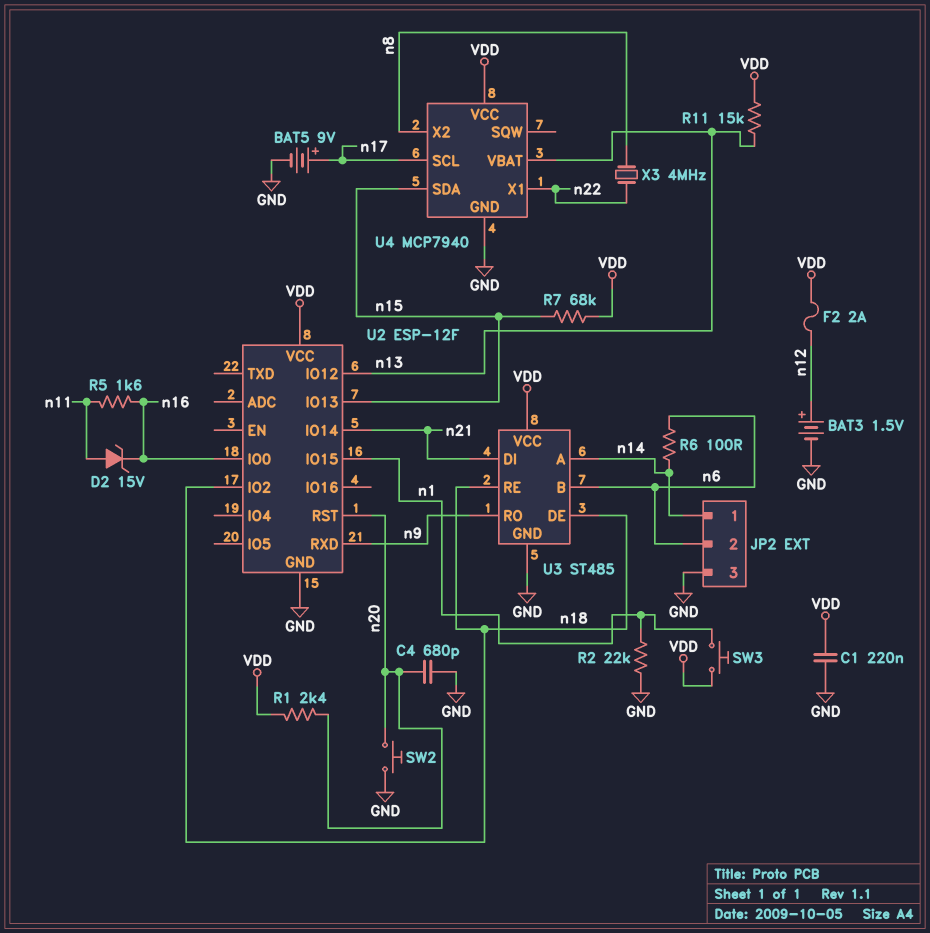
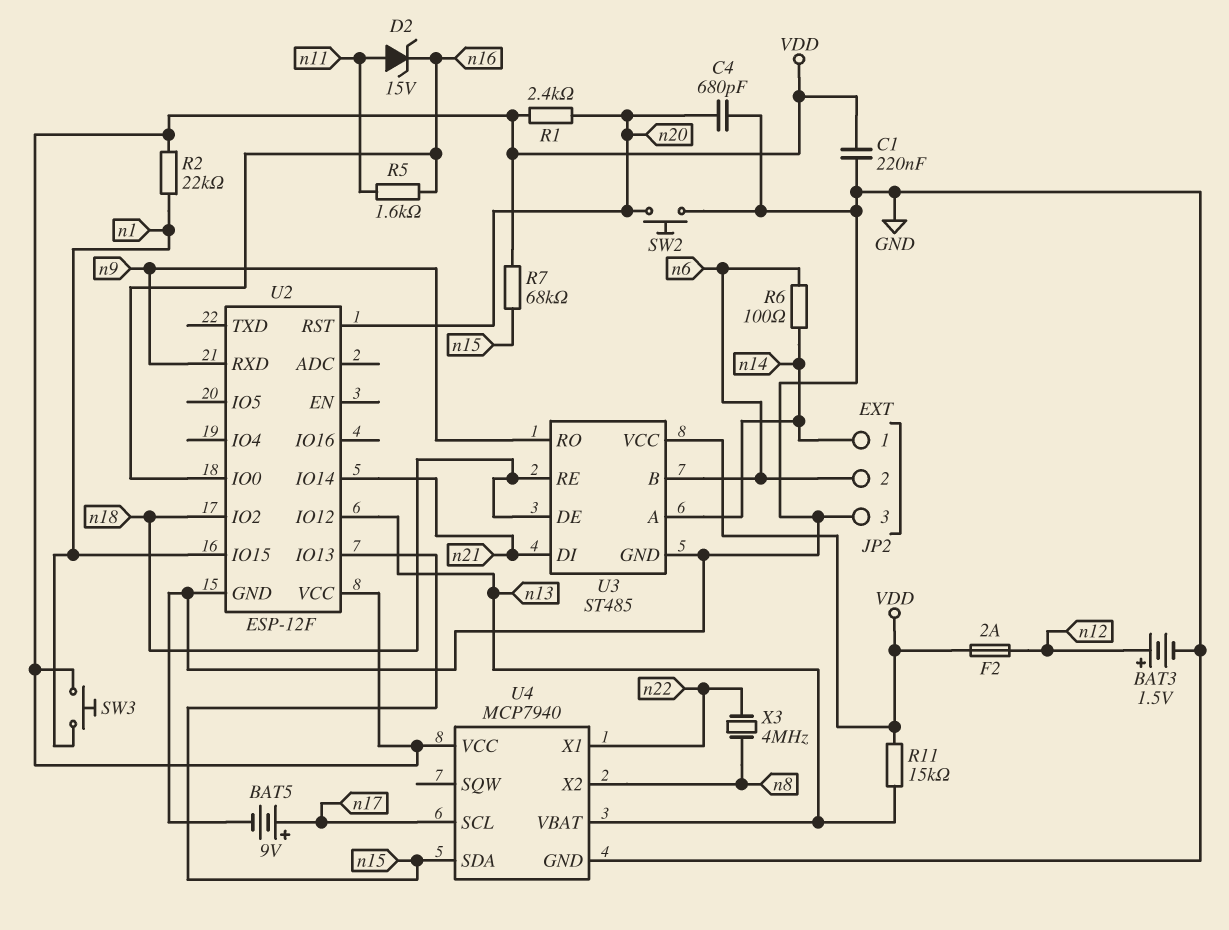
R2: 22k (GND, n1) -> 22k (VDD, n1)

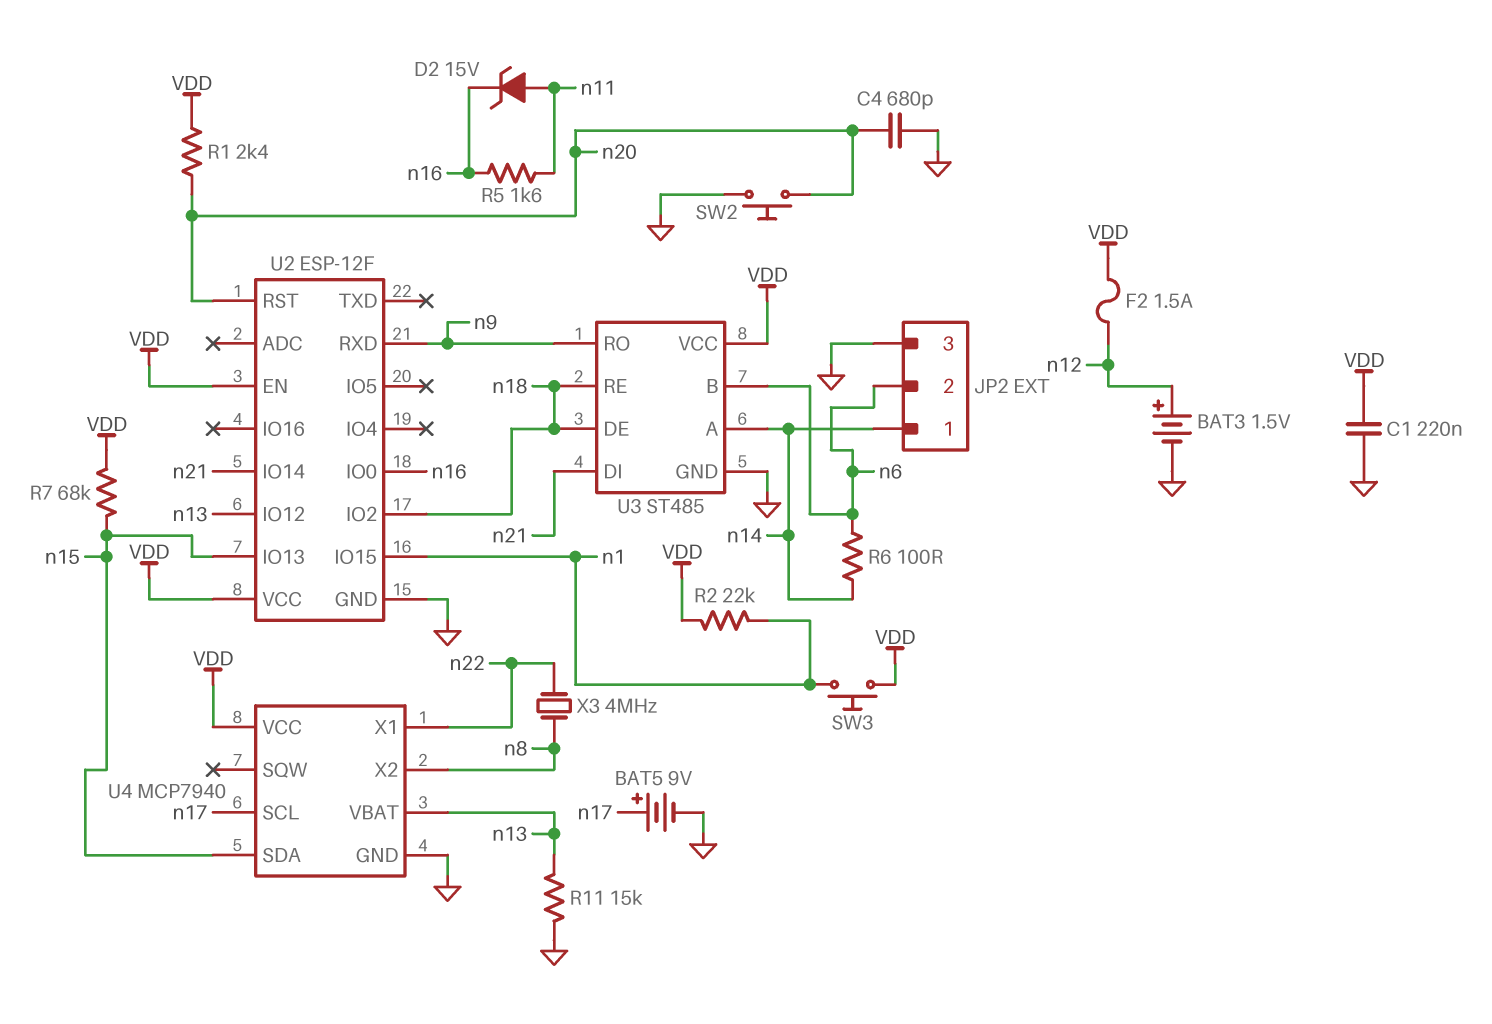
F2: 2A (VDD, n12) -> 1.5A (VDD, n12)
R11: 15k (VDD, n13) -> 15k (GND, n13)
U2 pin EN: none -> VDD

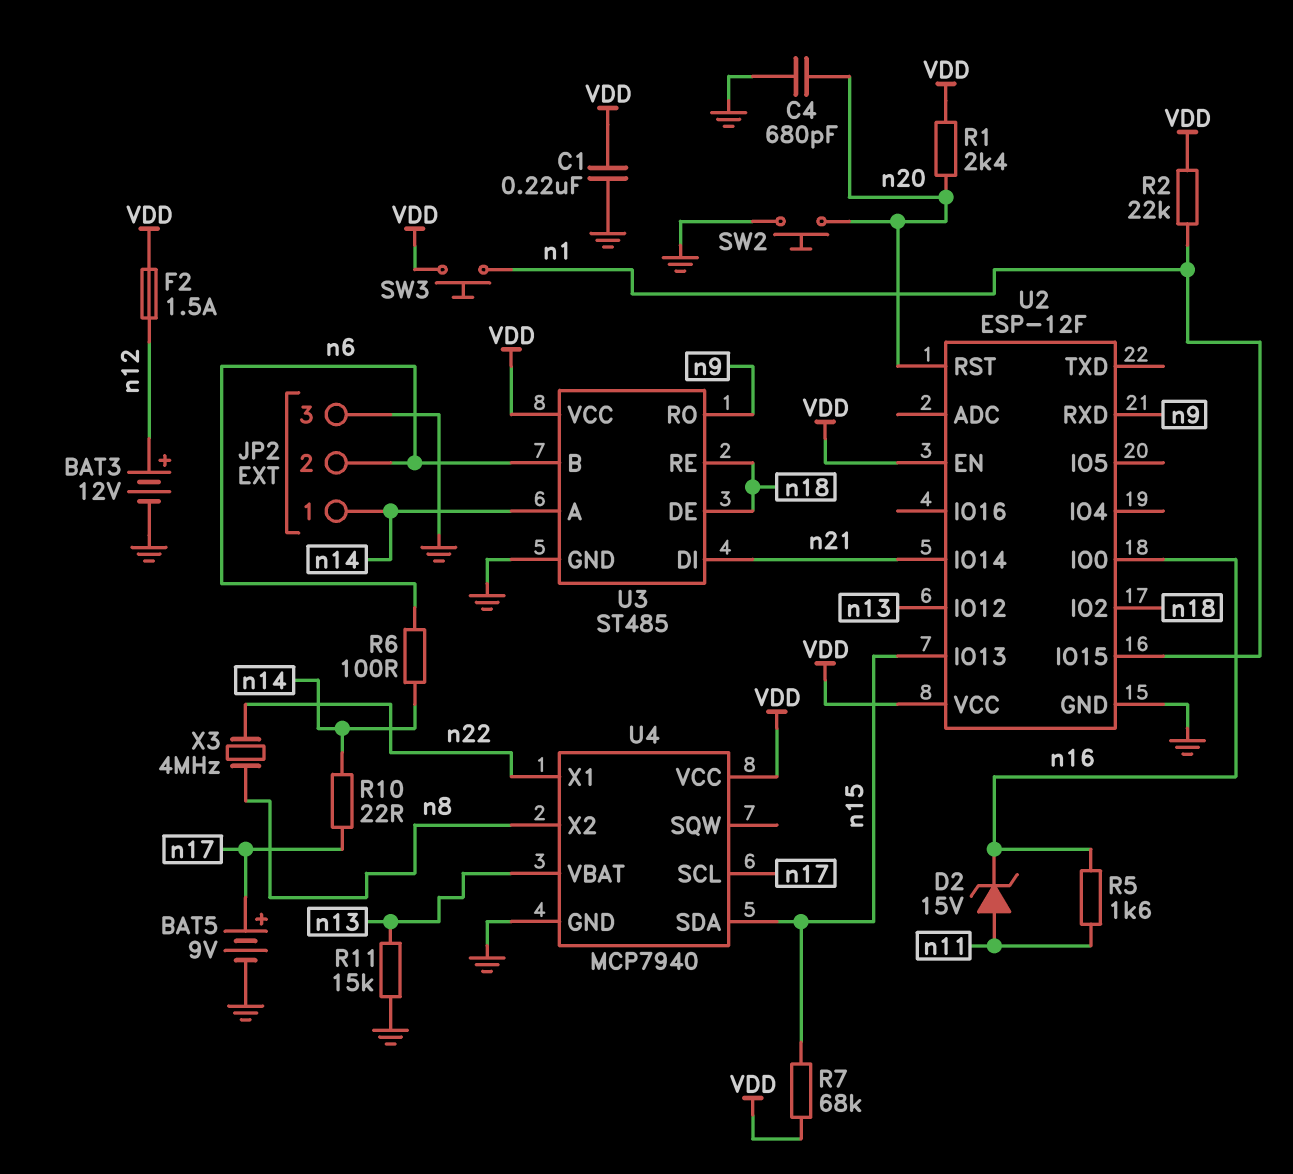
BAT3: 1.5V (plus n12, minus GND) -> 12V (plus n12, minus GND)
R10: none -> 22 (n14, n17)

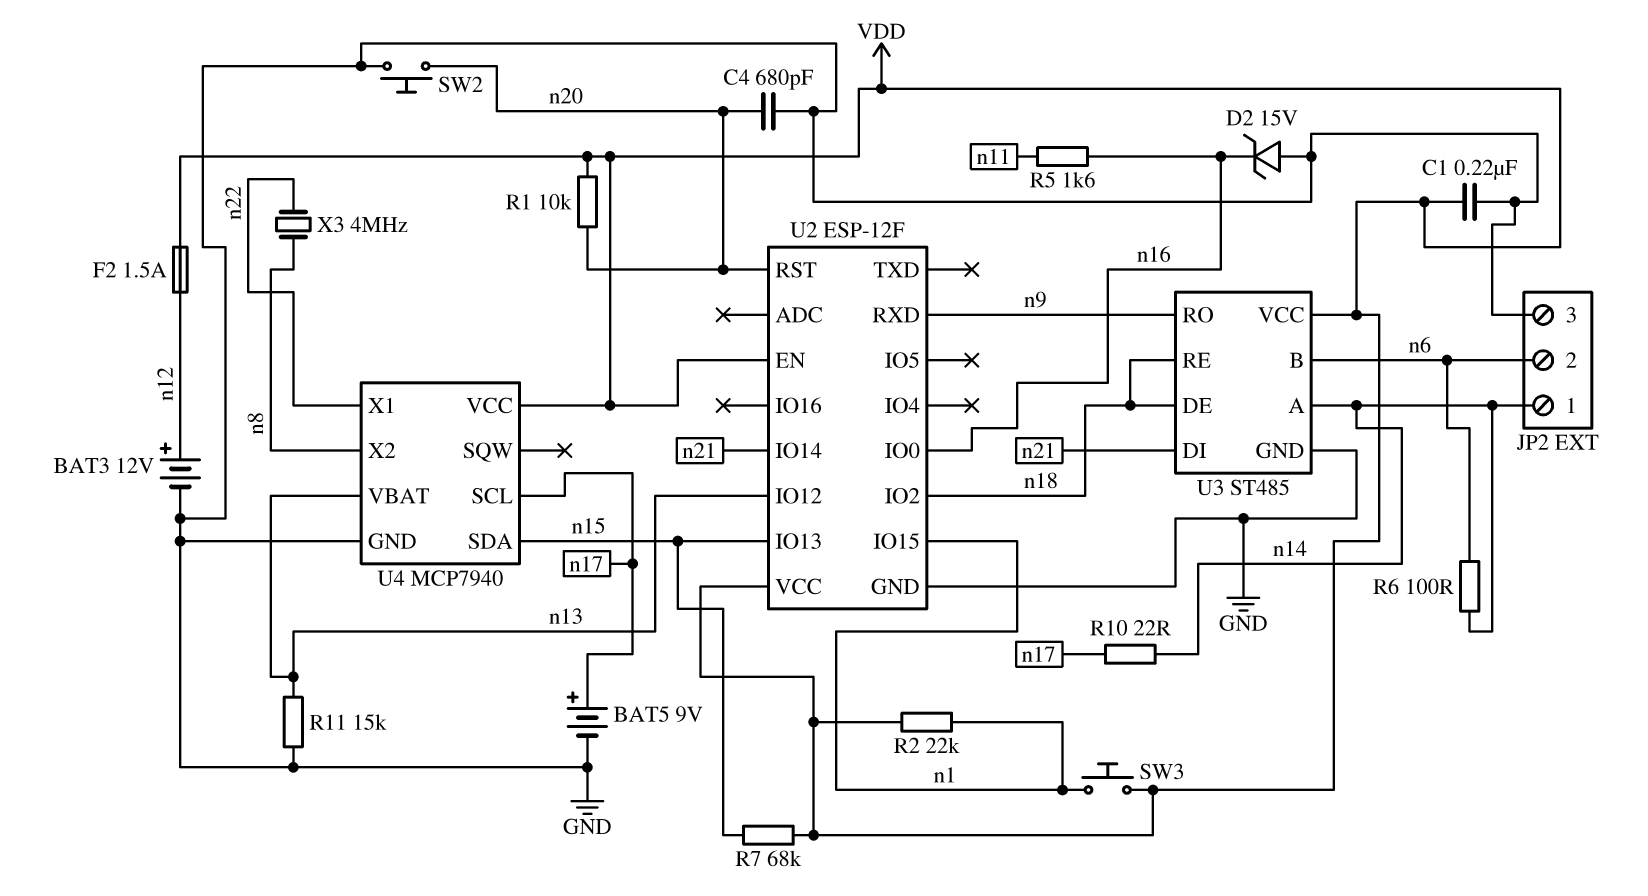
D2: zener 15V (A n11, K n16) -> zener 15V (A GND, K n16)
R1: 2.4k (VDD, n20) -> 10k (VDD, n20)

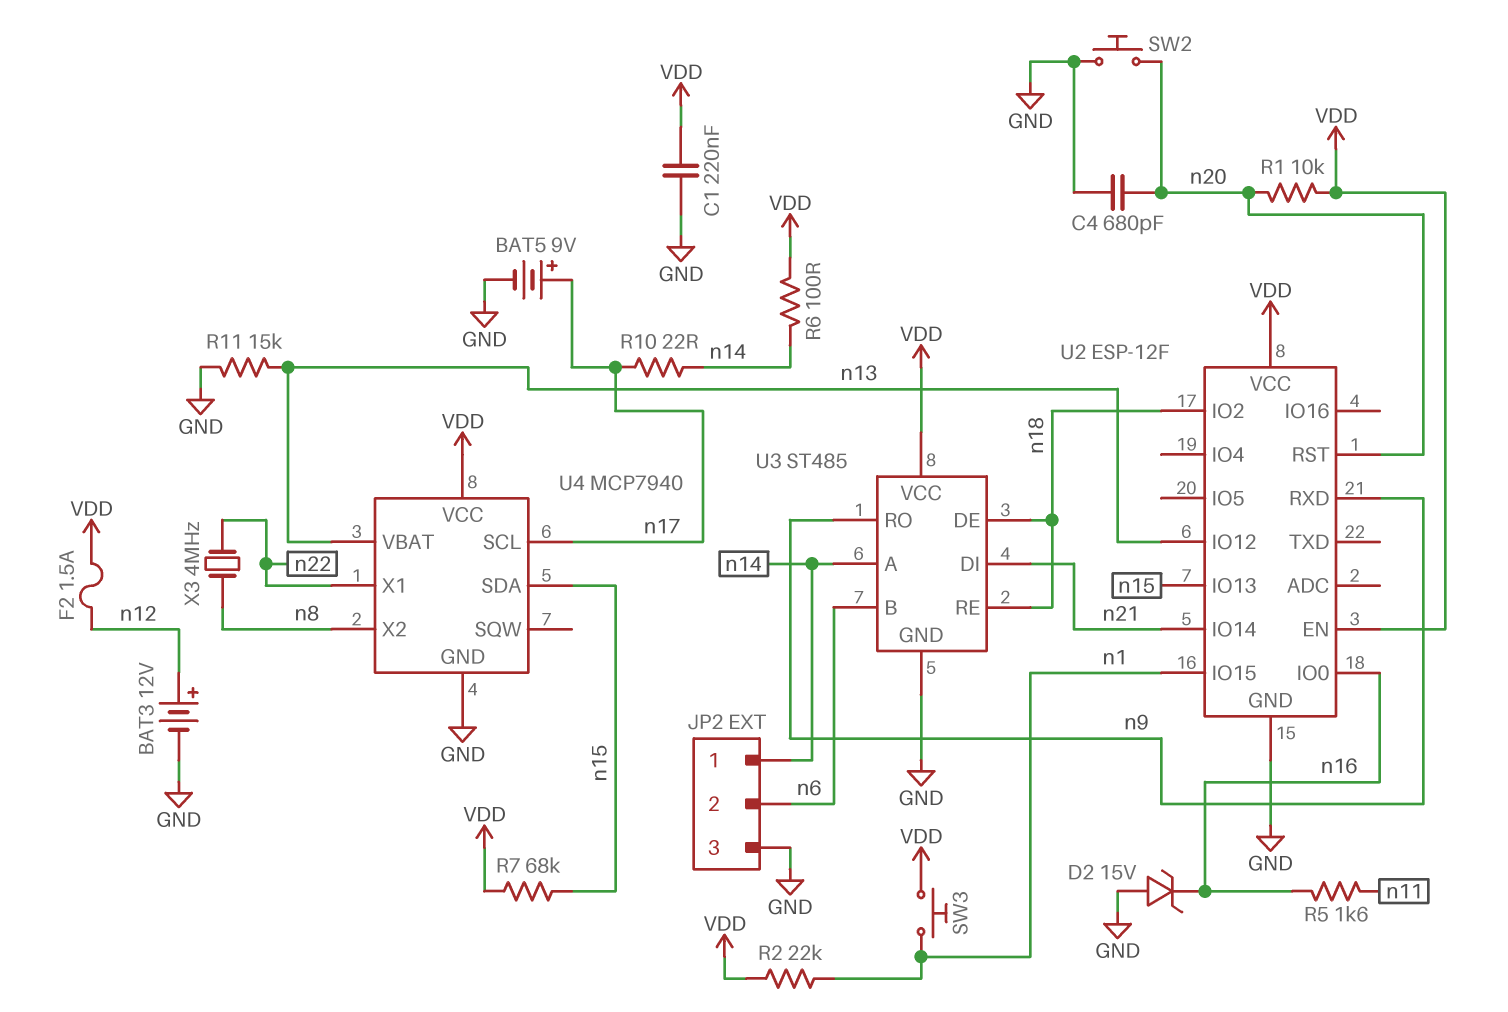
R6: 100 (n6, n14) -> 100 (VDD, n14)

